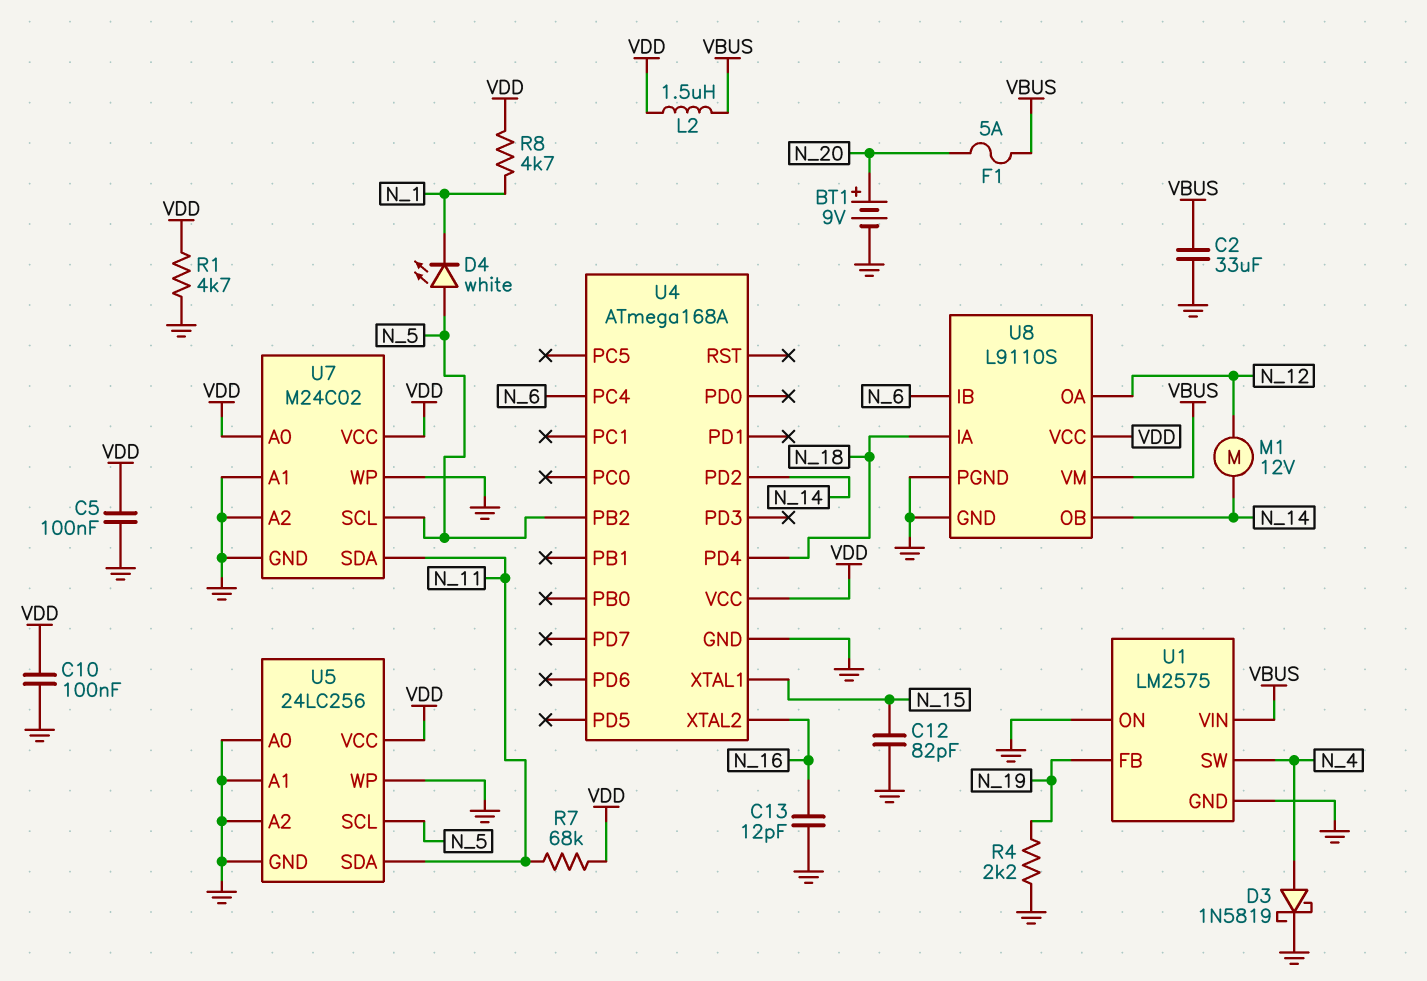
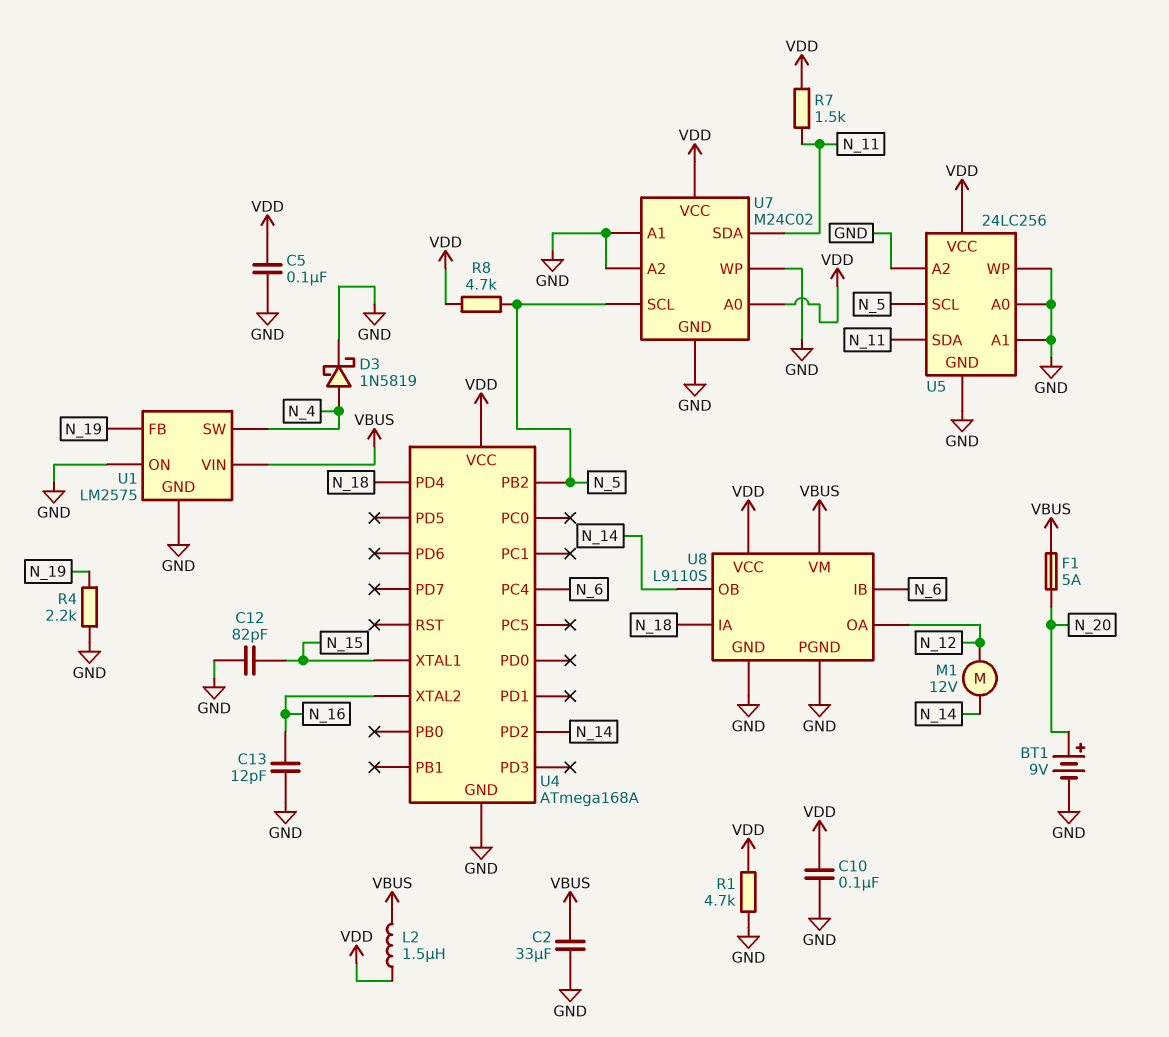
D4: LED white (A N_5, K N_1) -> none
R7: 68k (N_11, VDD) -> 1.5k (N_11, VDD)
R8: 4.7k (N_1, VDD) -> 4.7k (N_5, VDD)

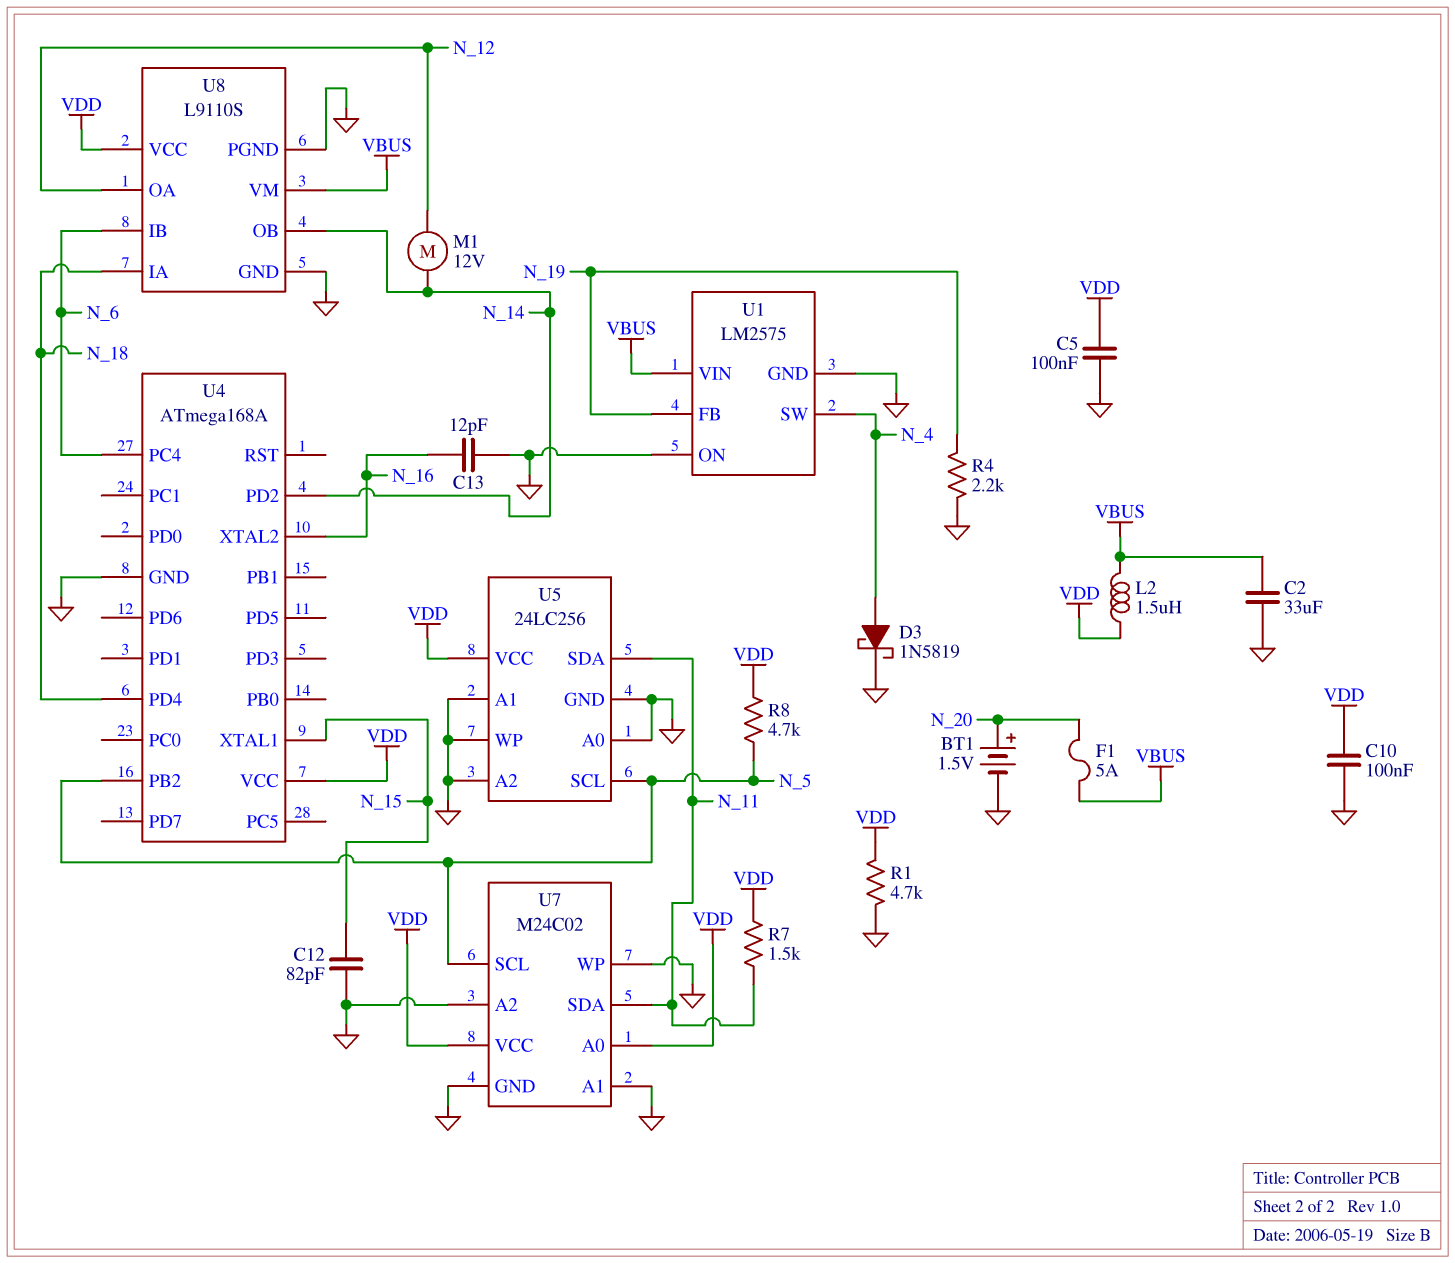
BT1: 9V (plus N_20, minus GND) -> 1.5V (plus N_20, minus GND)

